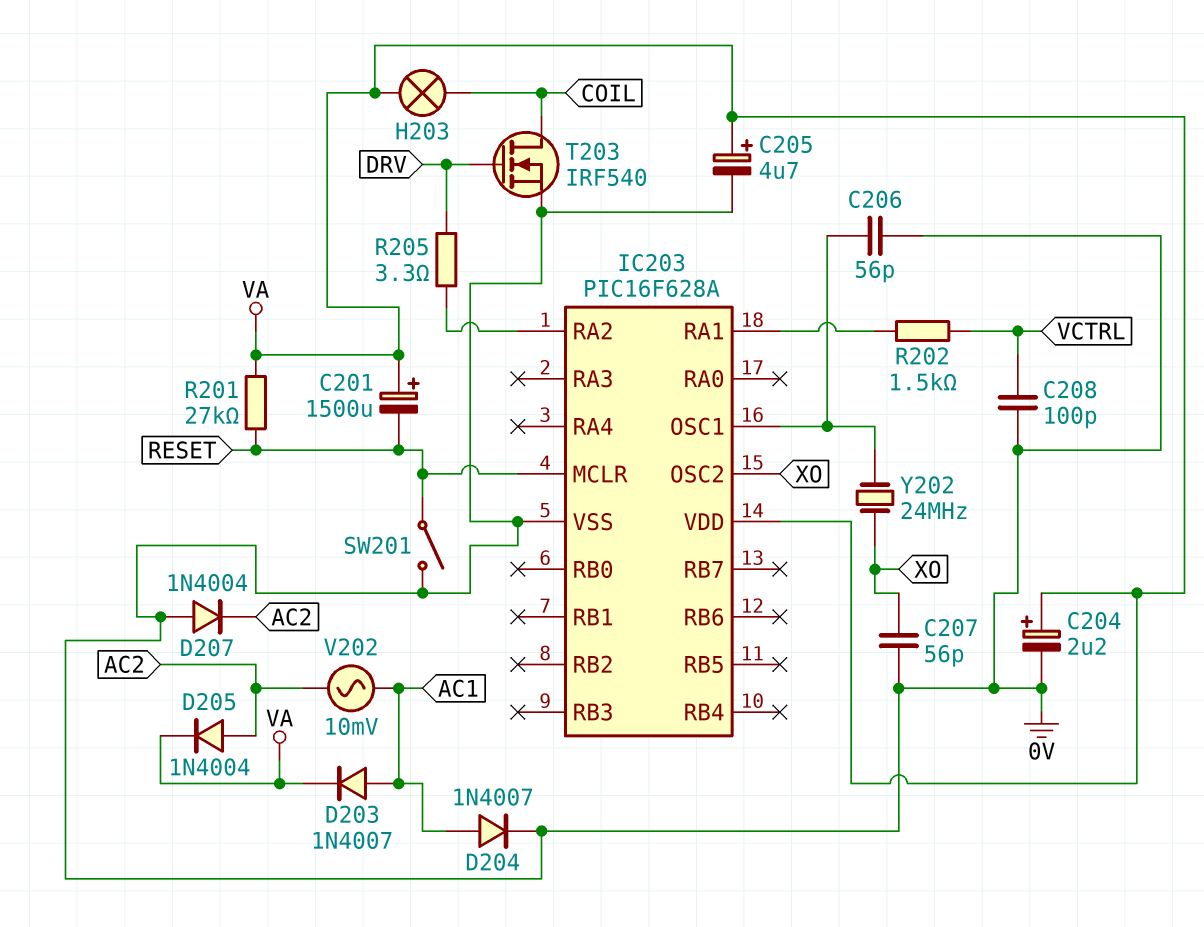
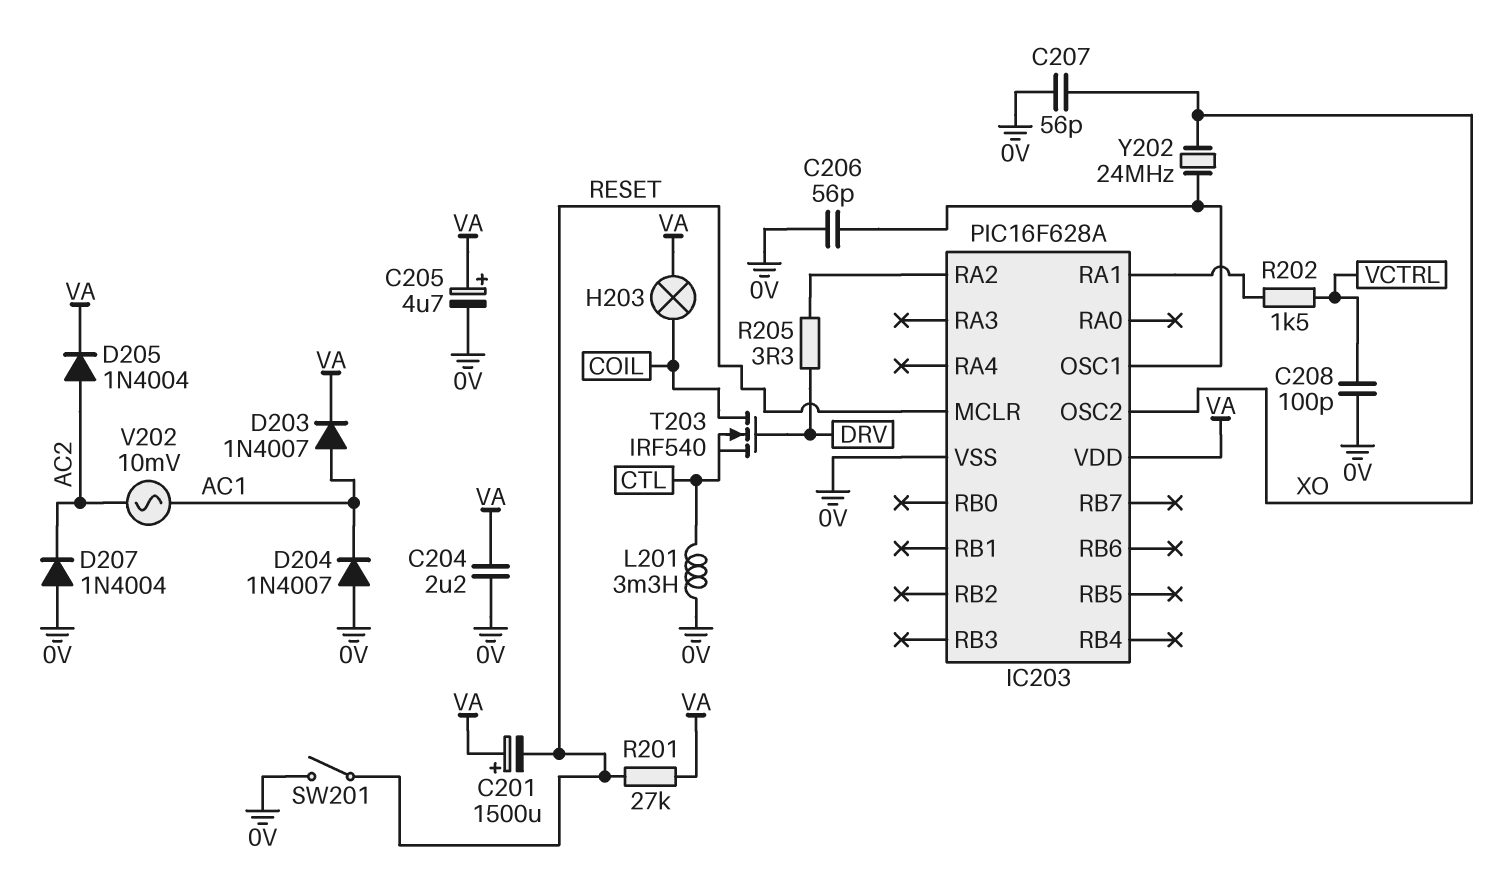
C204: 2.2uF (plus VA, minus 0V) -> 2.2uF (0V, VA)
D204: diode 1N4007 (A AC1, K 0V) -> diode 1N4007 (A 0V, K AC1)
L201: none -> 3.3mH (0V, CTL)
T203: NMOS IRF540 (G DRV, D COIL, S 0V) -> NMOS IRF540 (G DRV, D COIL, S CTL)

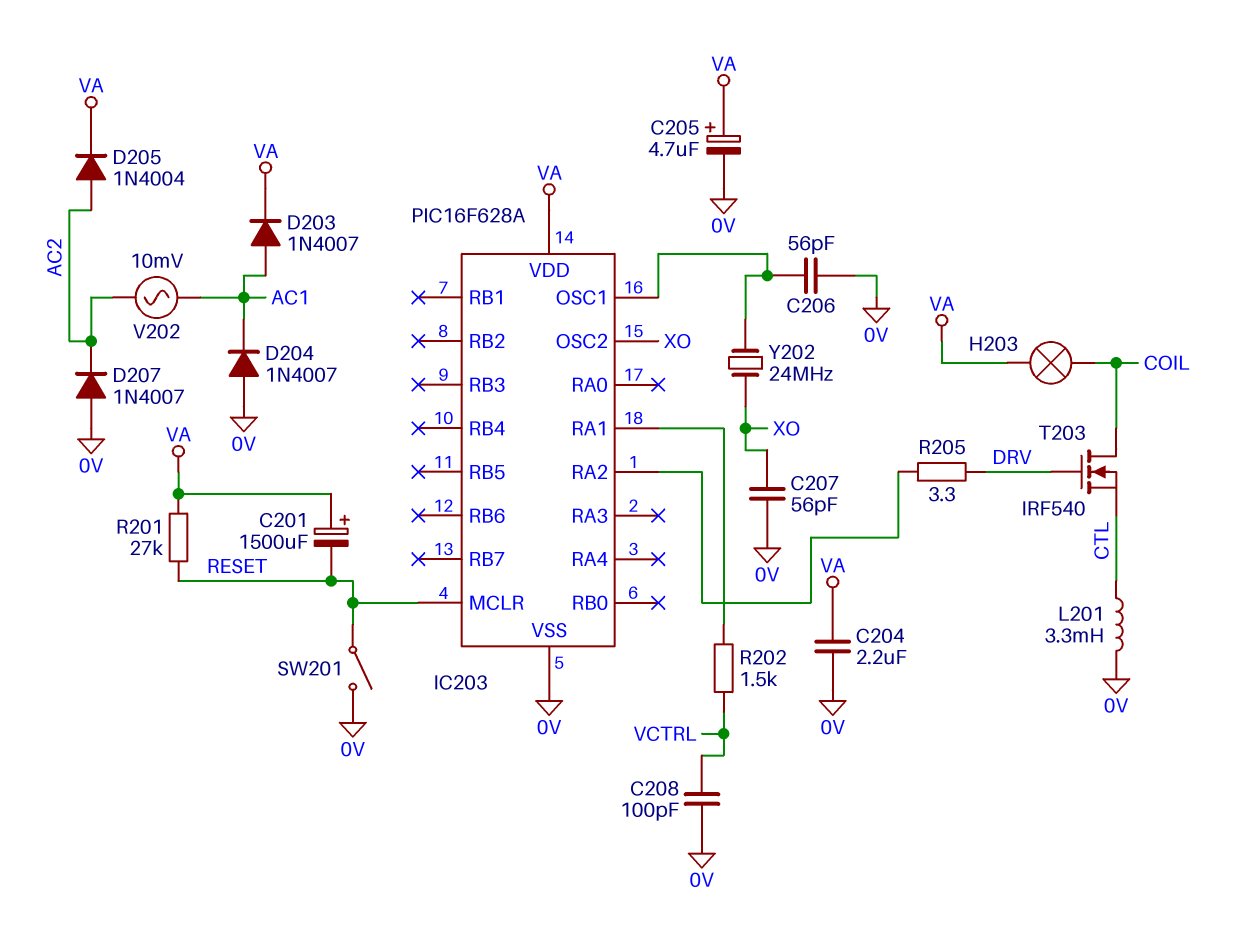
D207: diode 1N4004 (A 0V, K AC2) -> diode 1N4007 (A 0V, K AC2)

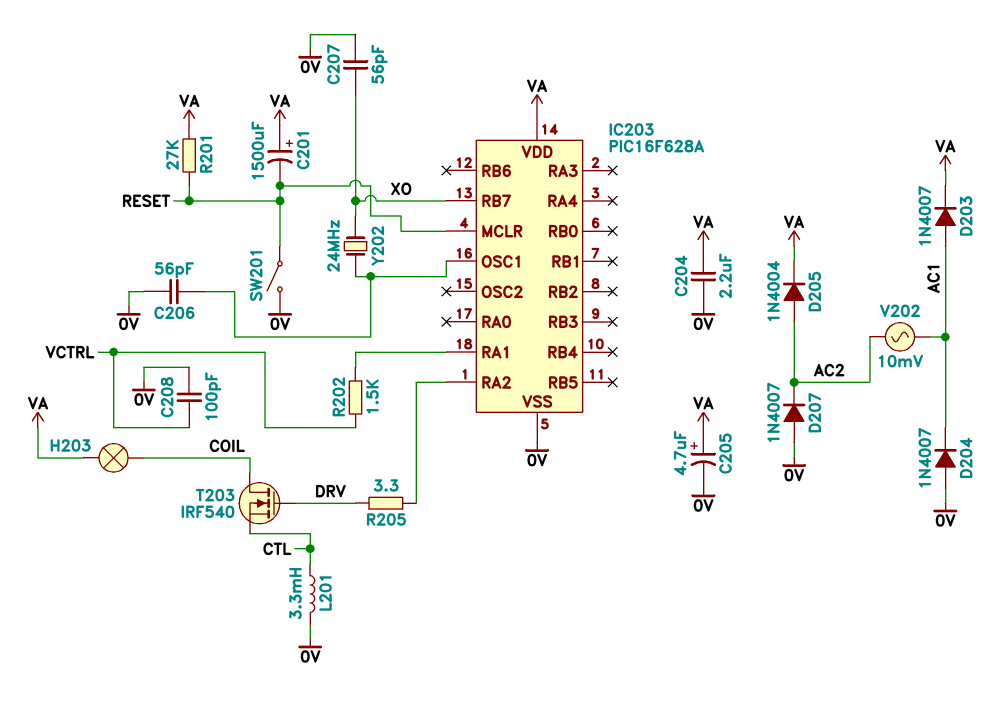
IC203 pin OSC2: XO -> none
IC203 pin RB7: none -> XO

